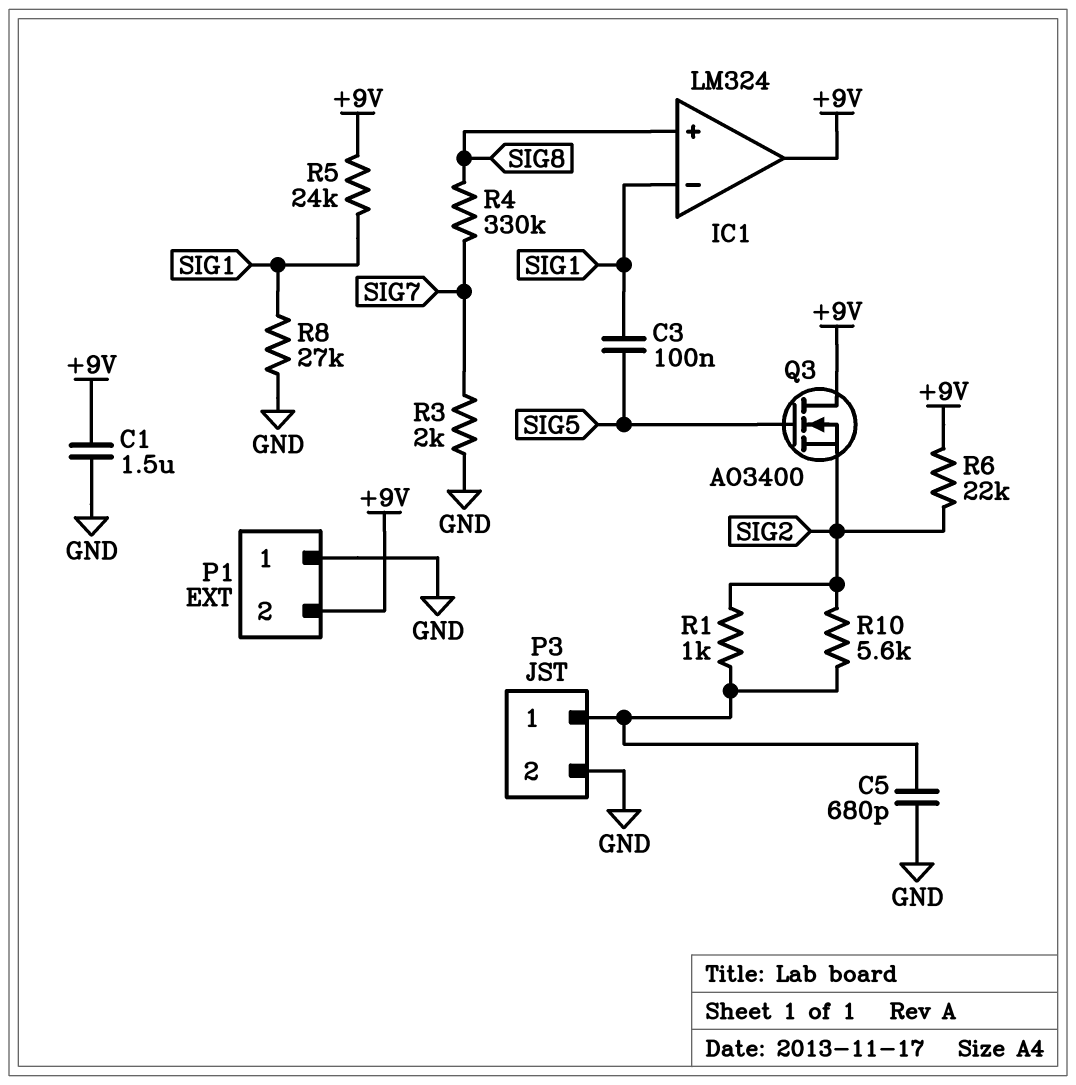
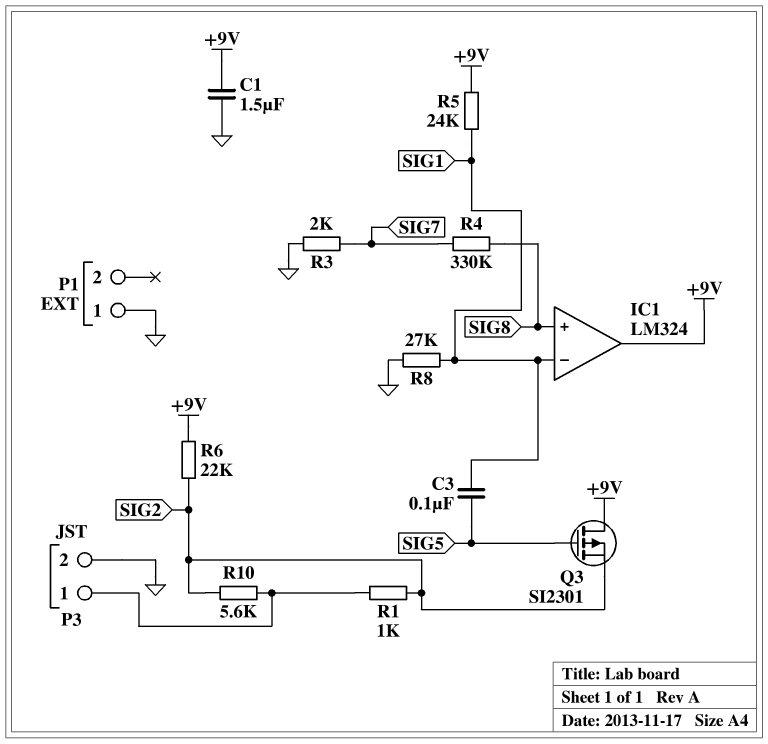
C5: 680pF (GND, P3/1) -> none
P1 pin 2: +9V -> none
Q3: NMOS AO3400 (G SIG5, D +9V, S SIG2) -> PMOS SI2301 (G SIG5, D +9V, S SIG2)

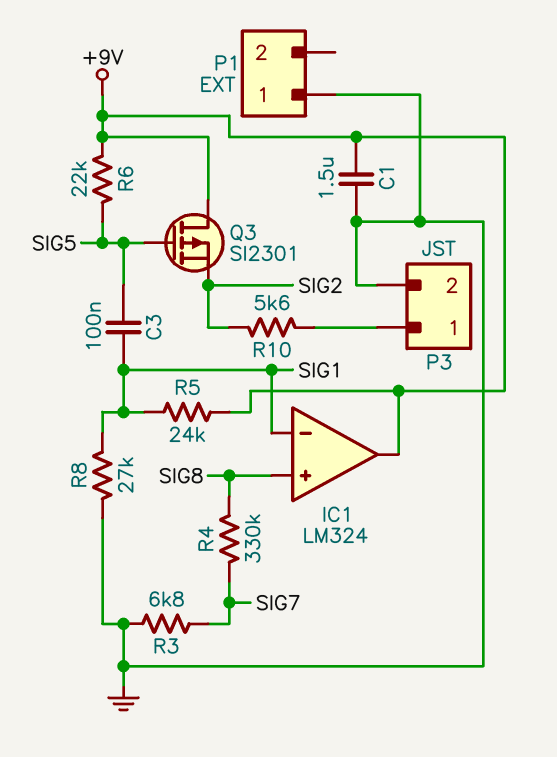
R1: 1k (P3/1, SIG2) -> none
R3: 2k (GND, SIG7) -> 6.8k (GND, SIG7)
R6: 22k (+9V, SIG2) -> 22k (+9V, SIG5)

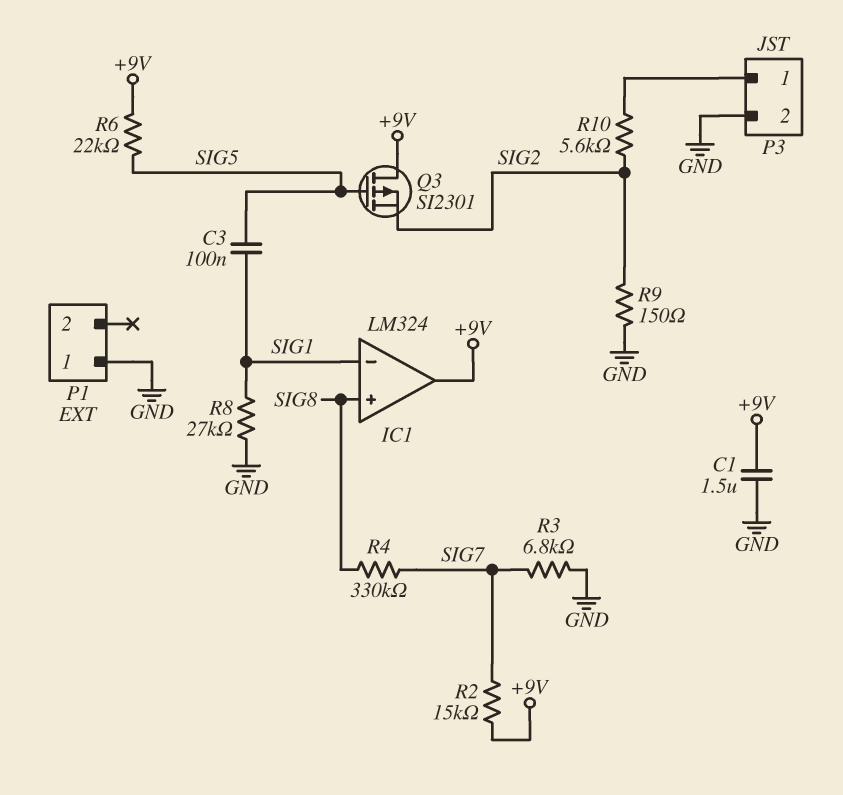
R2: none -> 15k (+9V, SIG7)
R5: 24k (+9V, SIG1) -> none
R9: none -> 150 (GND, SIG2)

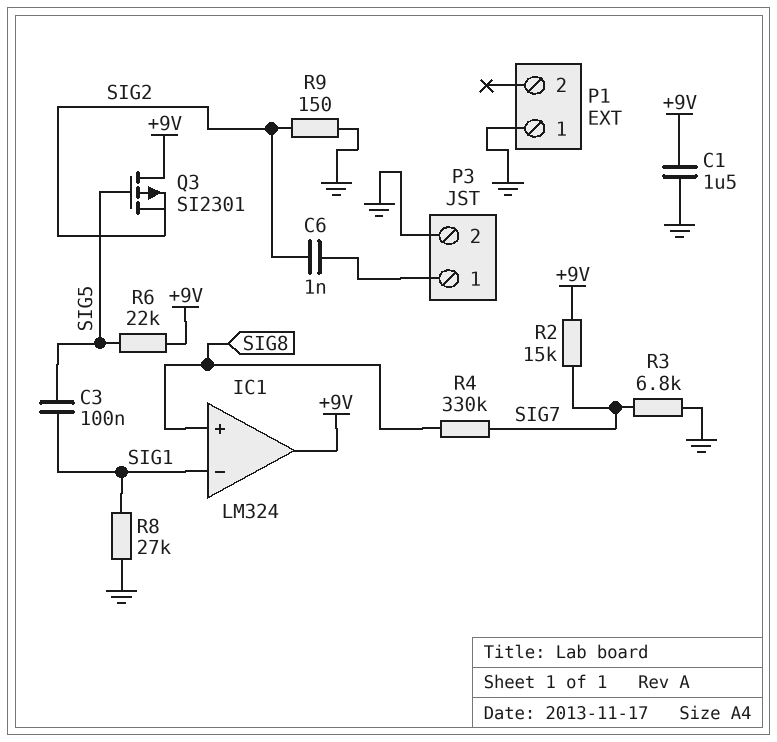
C6: none -> 1nF (P3/1, SIG2)
R10: 5.6k (P3/1, SIG2) -> none

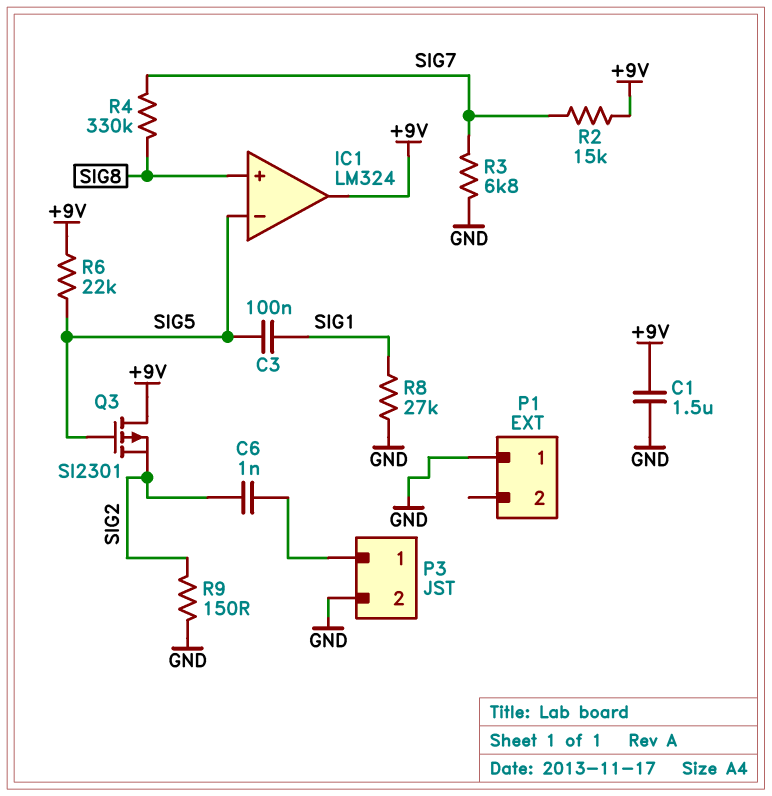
IC1 pin in-: SIG1 -> SIG5

